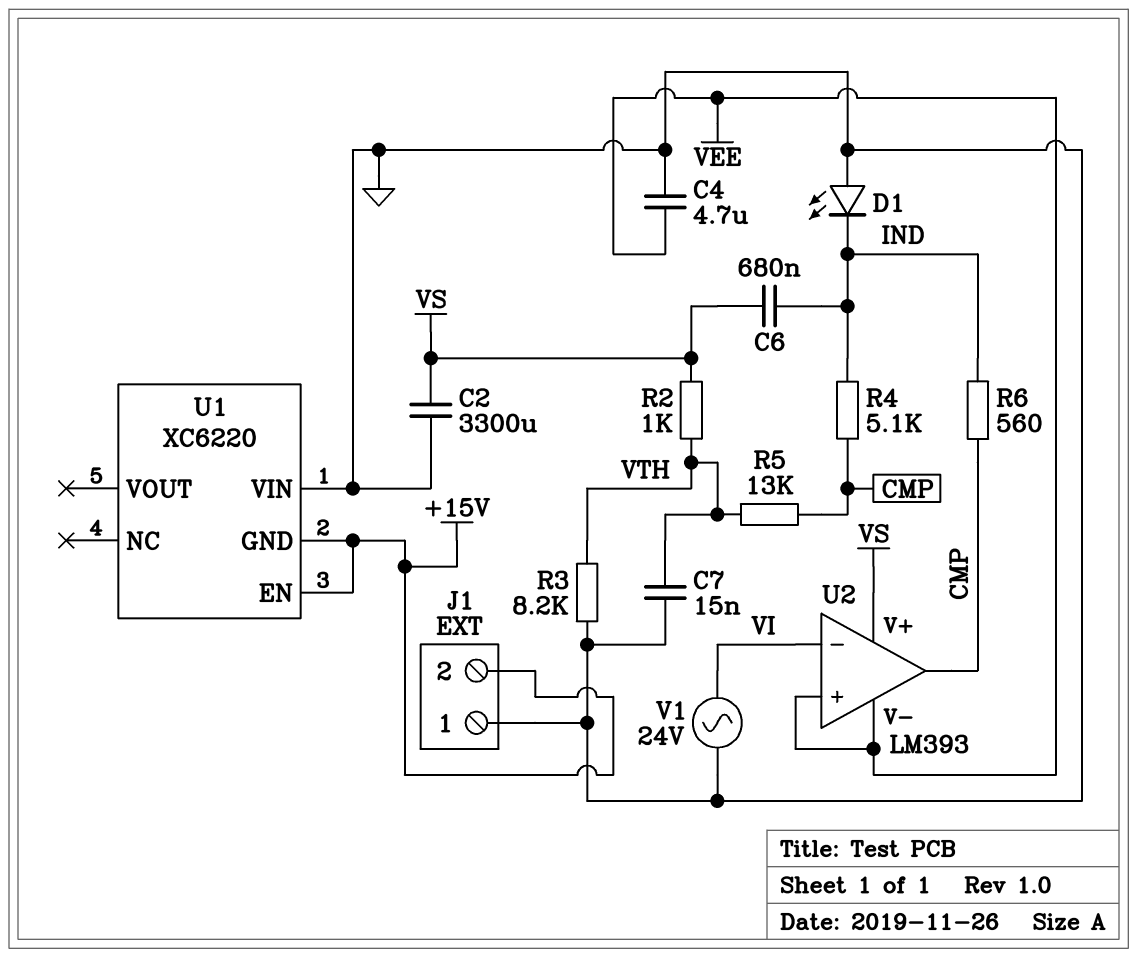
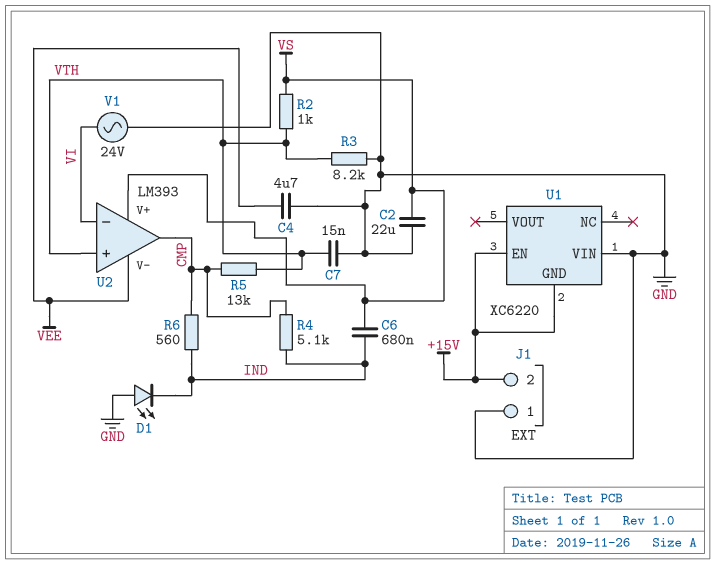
C2: 3300uF (GND, VS) -> 22uF (GND, VS)
U2 pin in+: VEE -> VTH

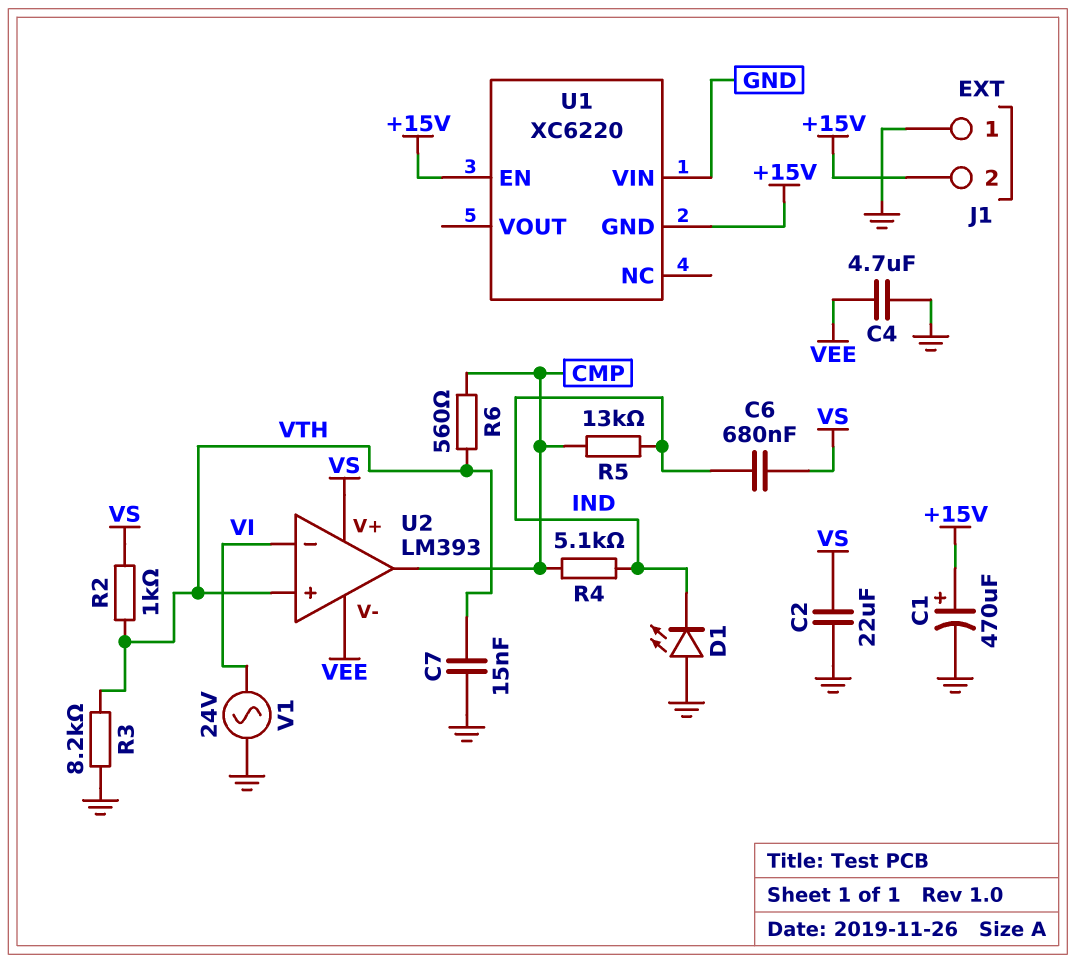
C1: none -> 470uF (plus +15V, minus GND)
R5: 13k (CMP, VTH) -> 13k (CMP, IND)
R6: 560 (CMP, IND) -> 560 (CMP, VTH)

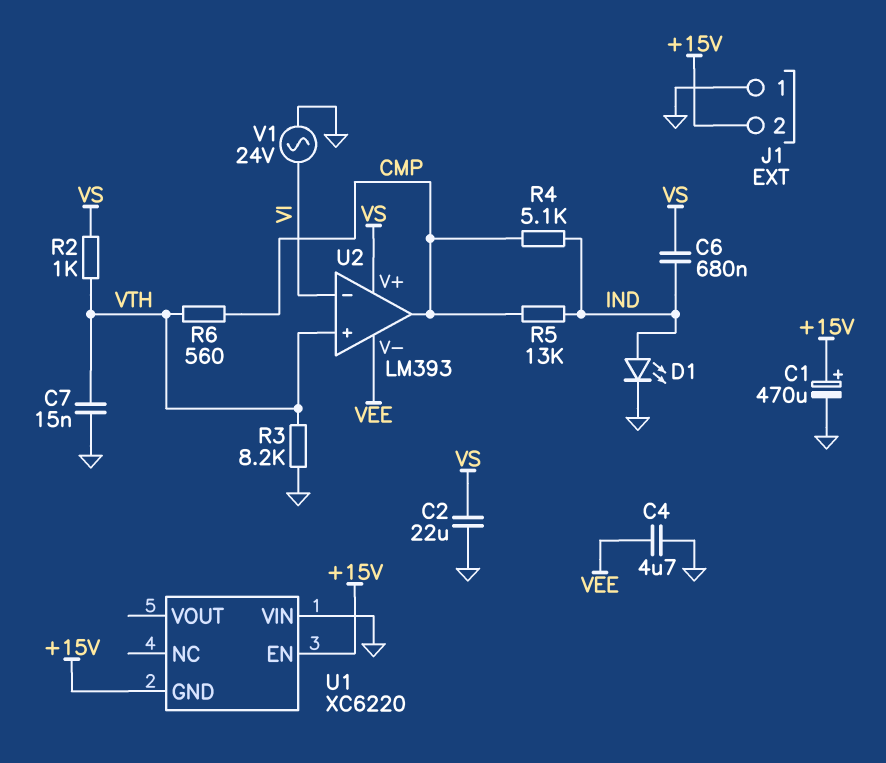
D1: LED (A GND, K IND) -> LED (A IND, K GND)

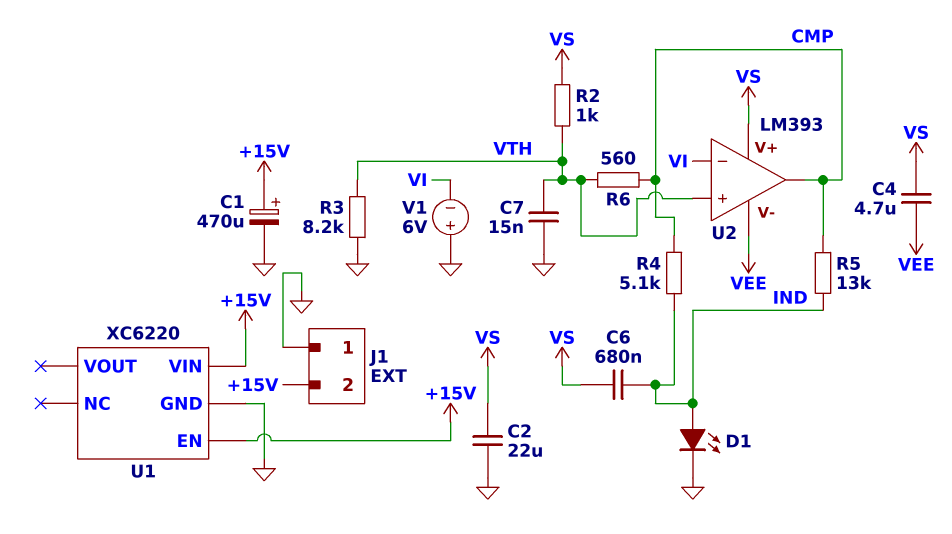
C4: 4.7uF (GND, VEE) -> 4.7uF (VEE, VS)
U1 pin GND: +15V -> GND
U1 pin VIN: GND -> +15V
V1: AC 24V (GND, VI) -> 6V (plus GND, minus VI)

